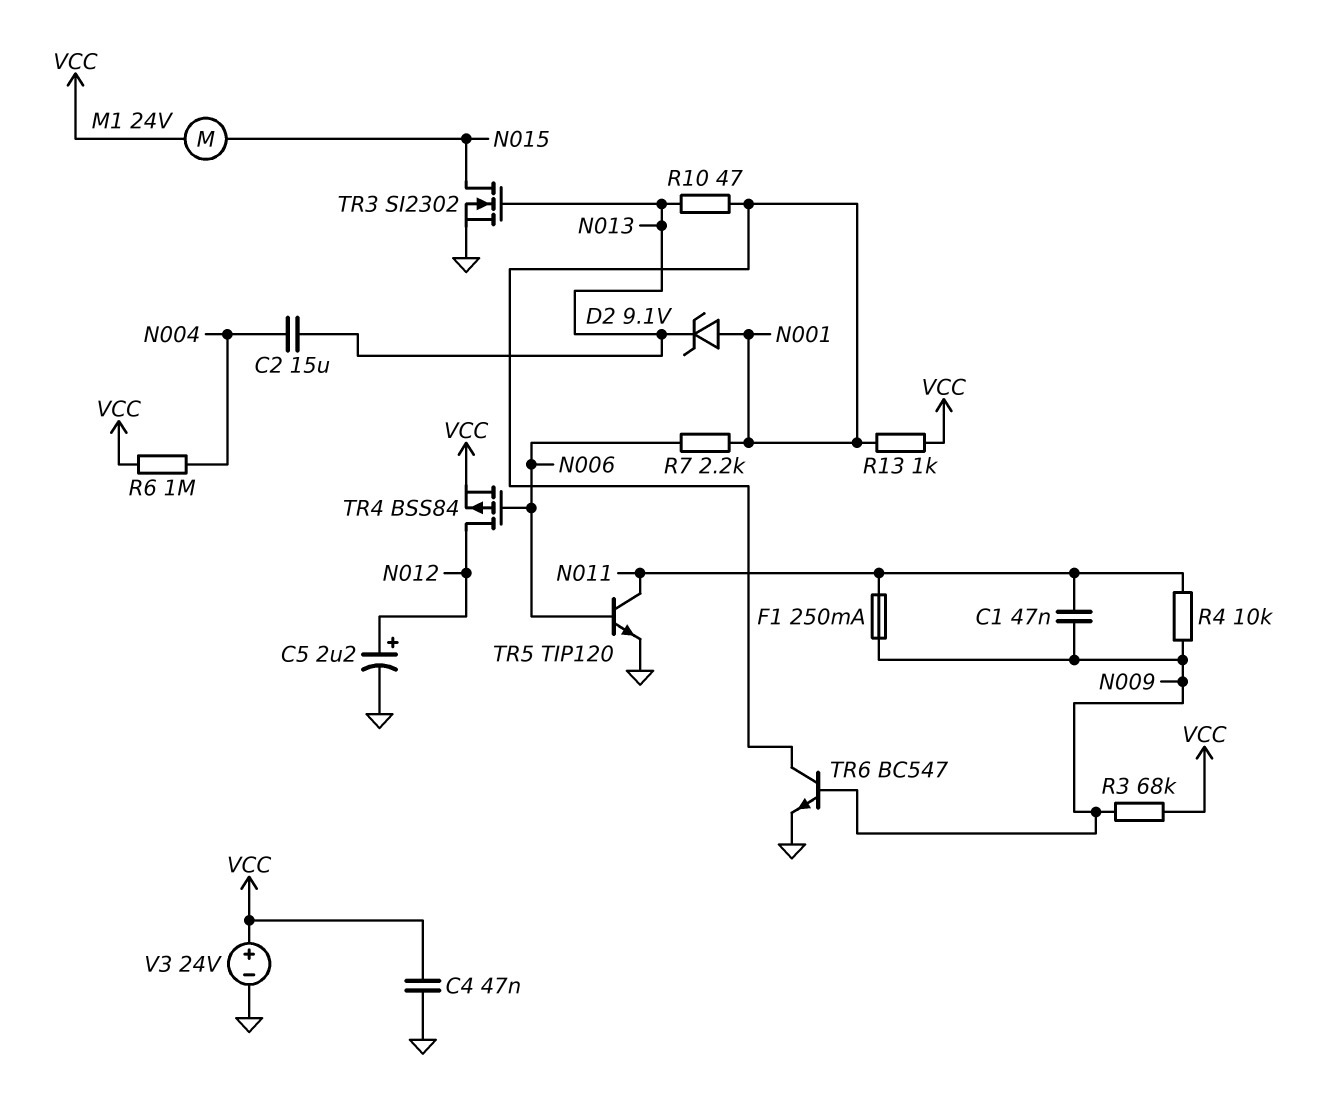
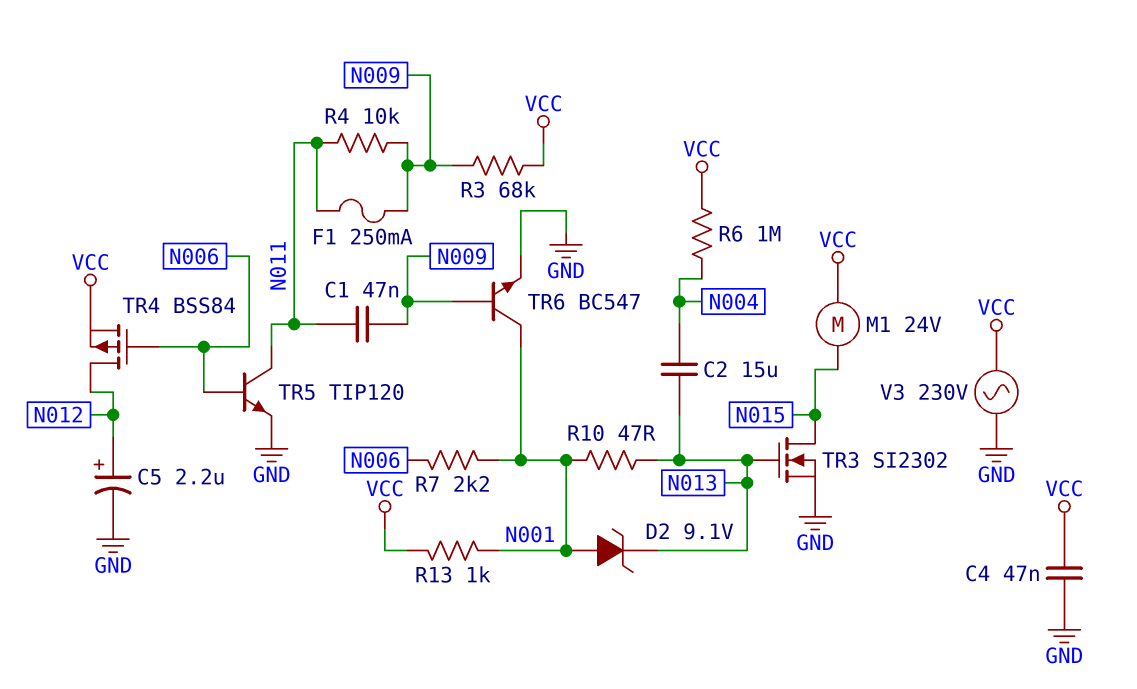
V3: 24V (plus VCC, minus GND) -> AC 230V (GND, VCC)

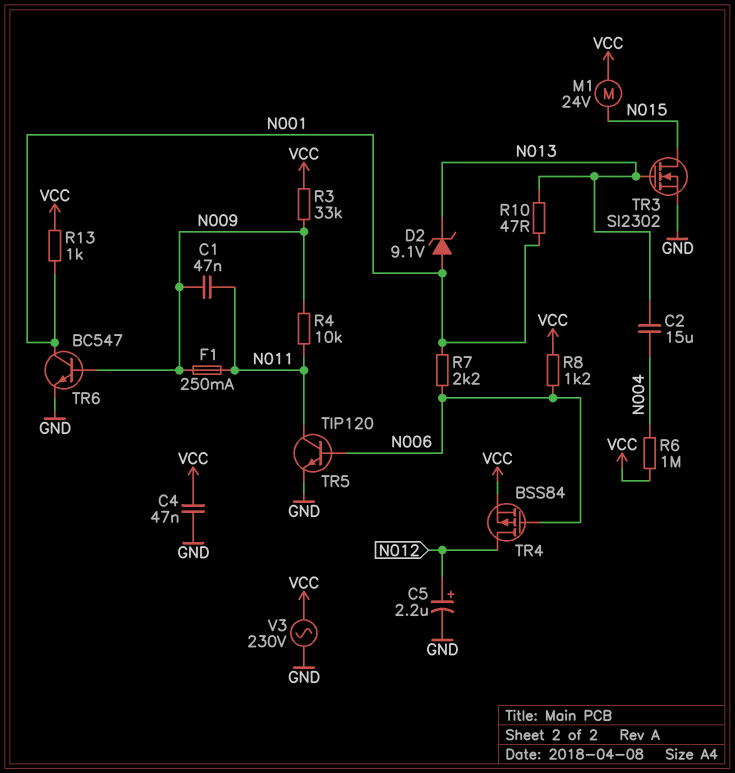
R3: 68k (N009, VCC) -> 33k (N009, VCC)
R8: none -> 1.2k (N006, VCC)

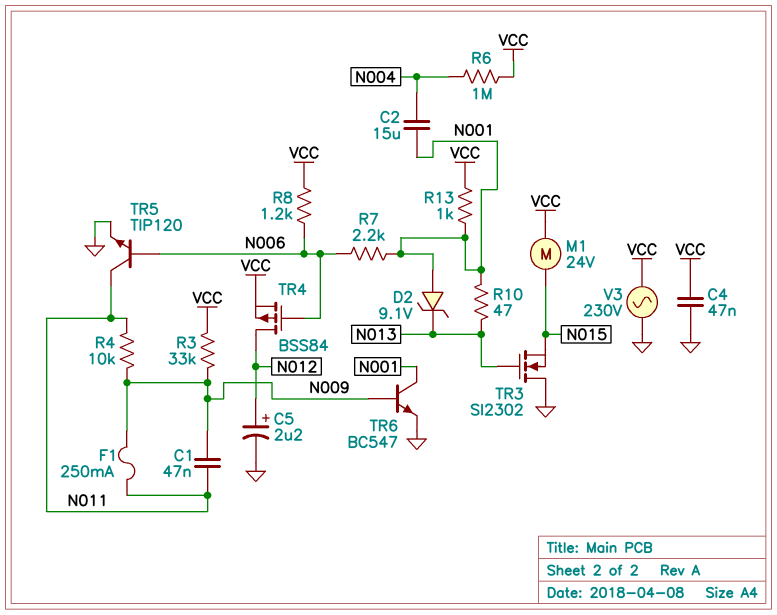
C2: 15uF (N004, N013) -> 15uF (N001, N004)
TR3: NMOS SI2302 (G N013, D N015, S GND) -> NMOS SI2302 (G N013, D GND, S N015)

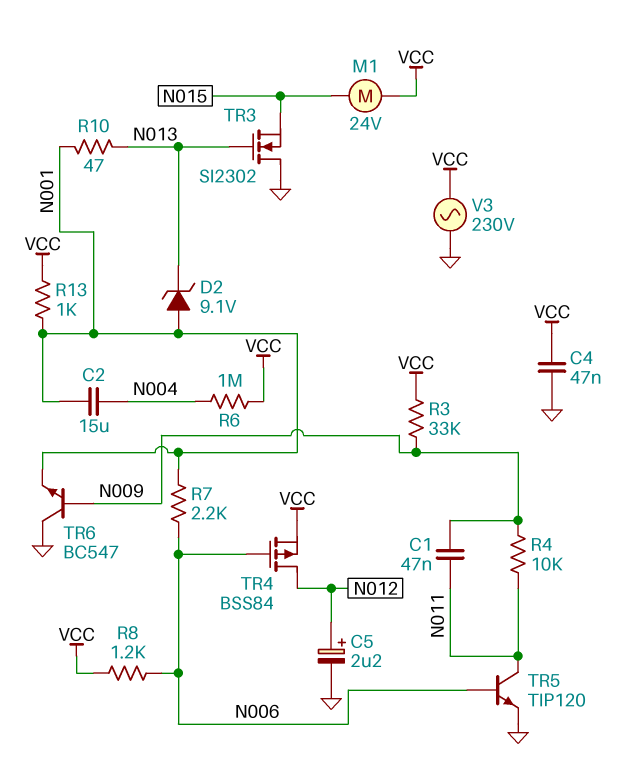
F1: 250mA (N009, N011) -> none
TR6: NPN BC547 (B N009, C N001, E GND) -> NPN BC547 (B N009, C GND, E N001)

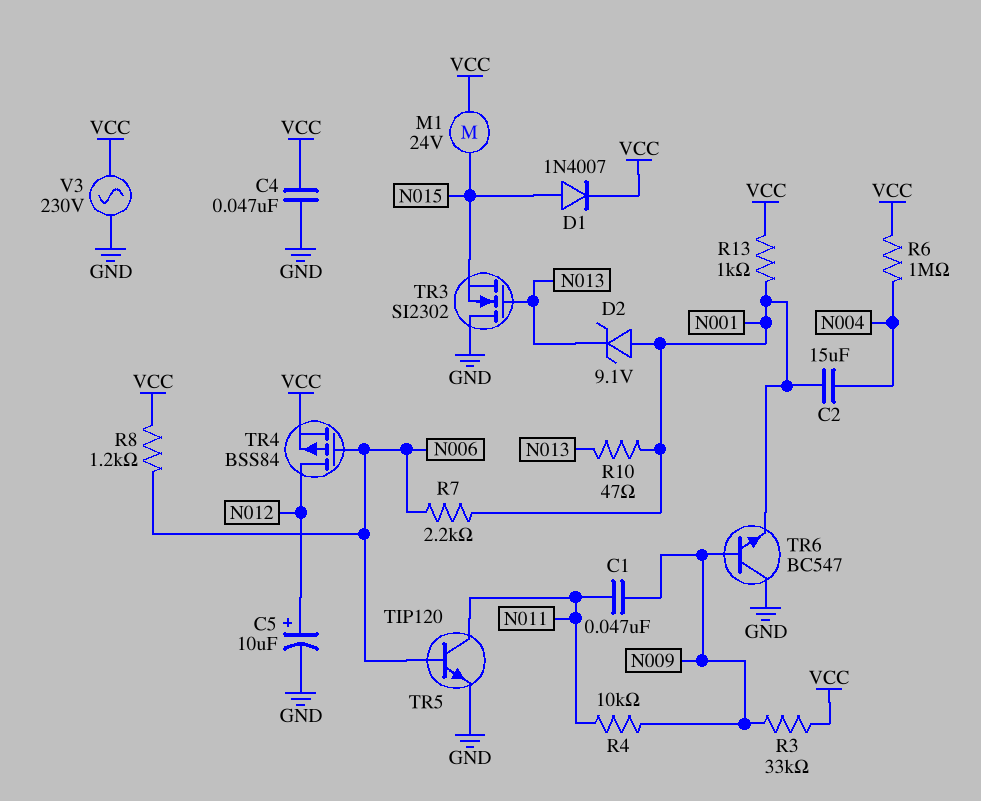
C5: 2.2uF (plus N012, minus GND) -> 10uF (plus N012, minus GND)
D1: none -> diode 1N4007 (A N015, K VCC)

